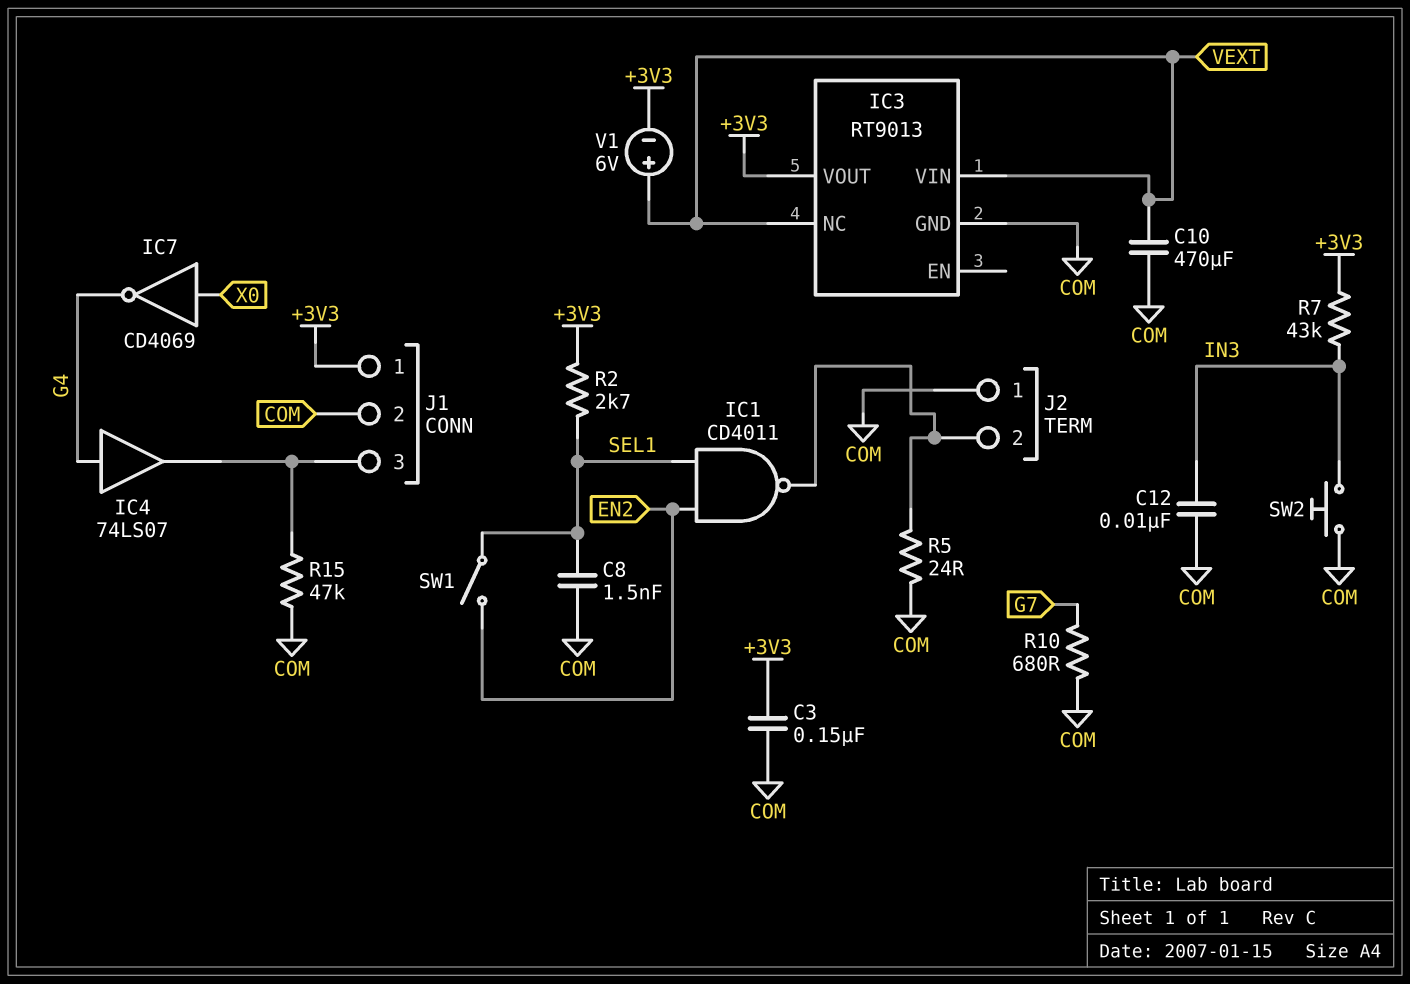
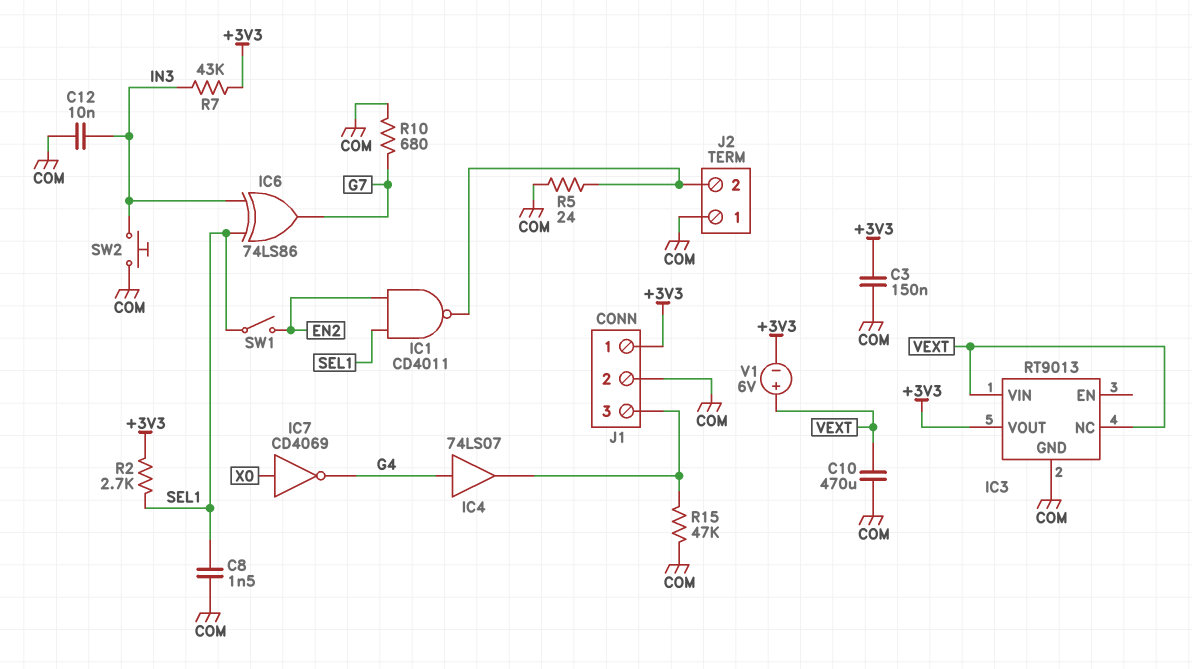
IC6: none -> XOR 74LS86 (in IN3, in SEL1, out G7)

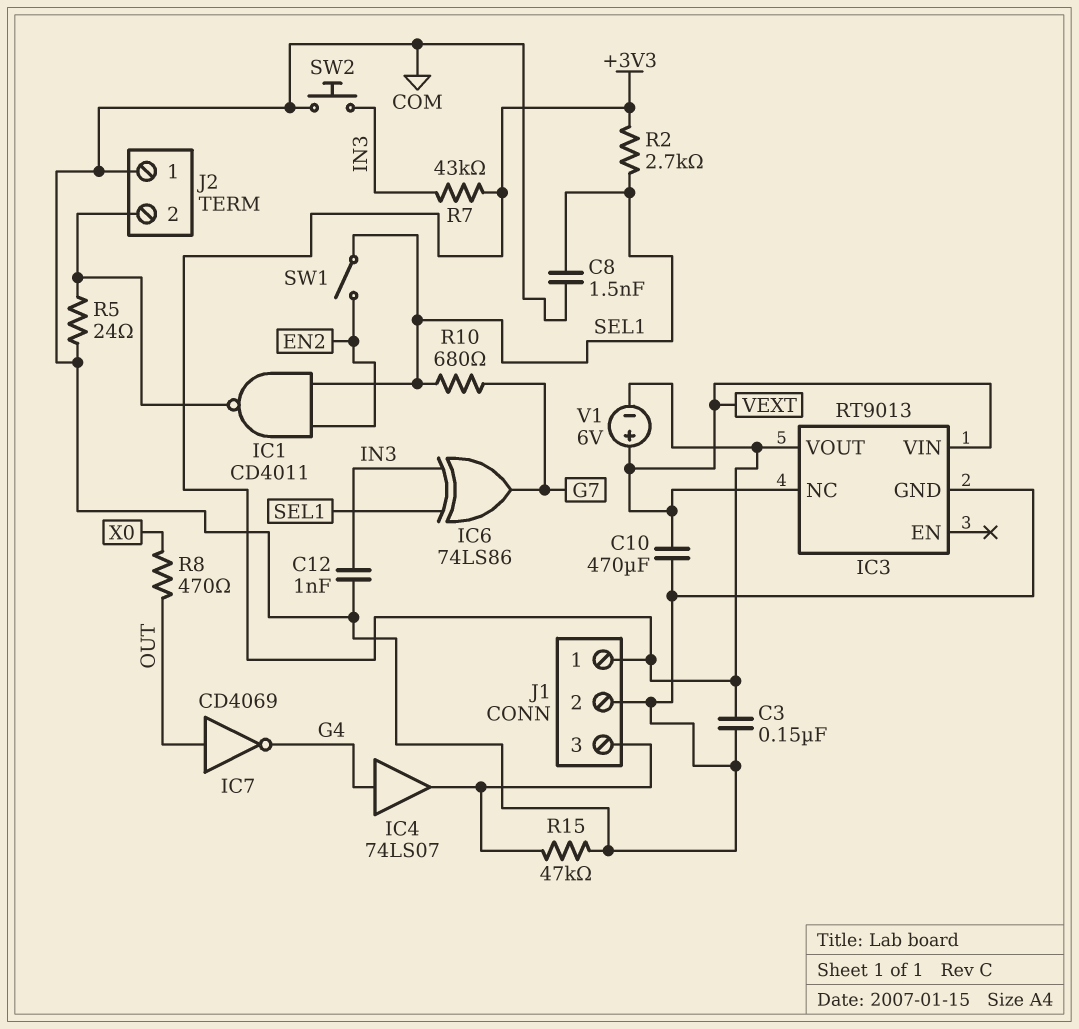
C12: 10nF (COM, IN3) -> 1nF (COM, IN3)
IC7: NOT CD4069 (in X0, out G4) -> NOT CD4069 (in OUT, out G4)
R8: none -> 470 (OUT, X0)
R10: 680 (COM, G7) -> 680 (G7, SEL1)

